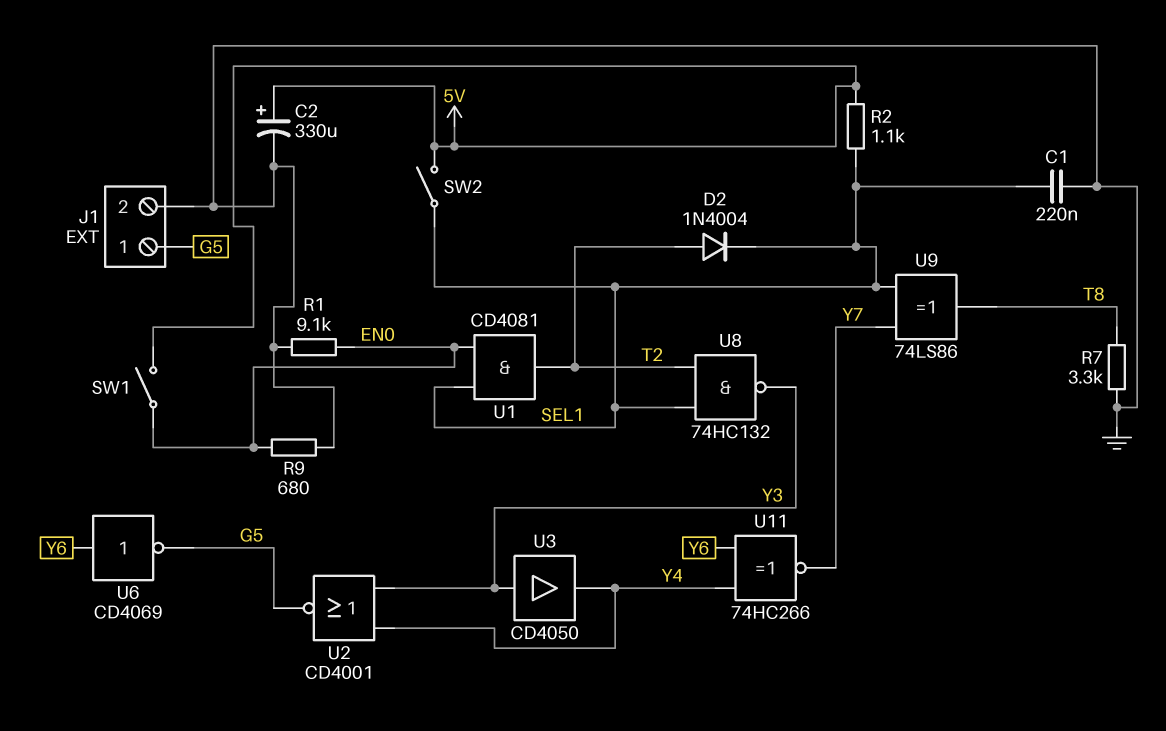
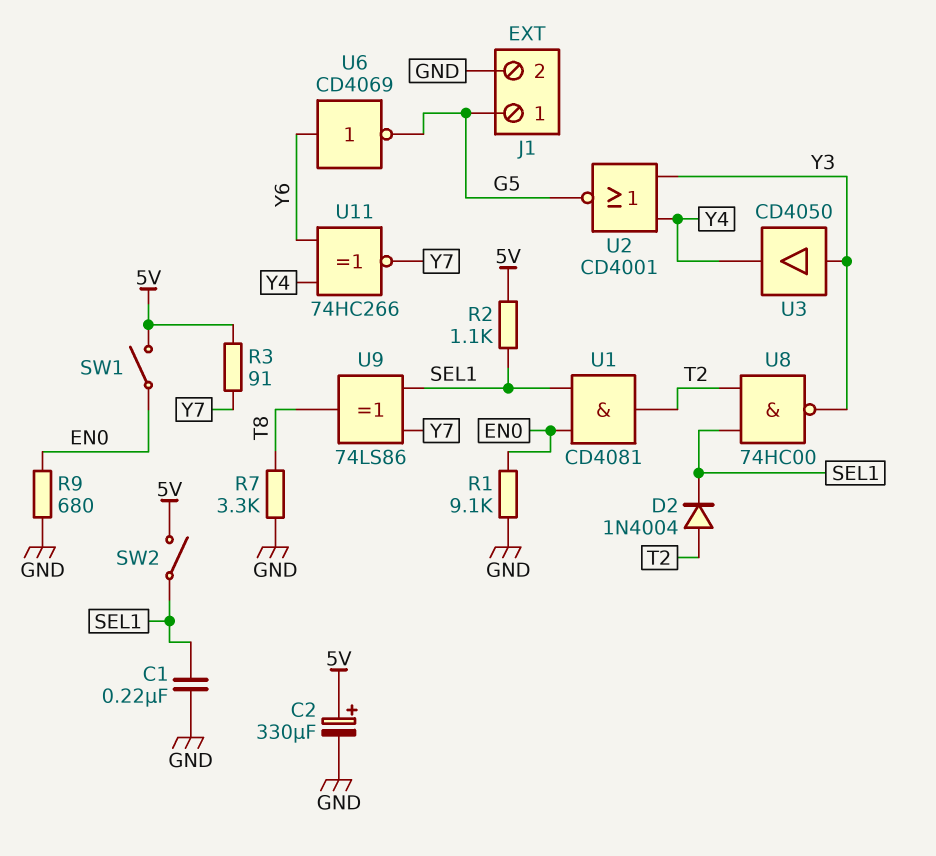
R3: none -> 91 (5V, Y7)
U8: NAND 74HC132 (in SEL1, in T2, out Y3) -> NAND 74HC00 (in SEL1, in T2, out Y3)

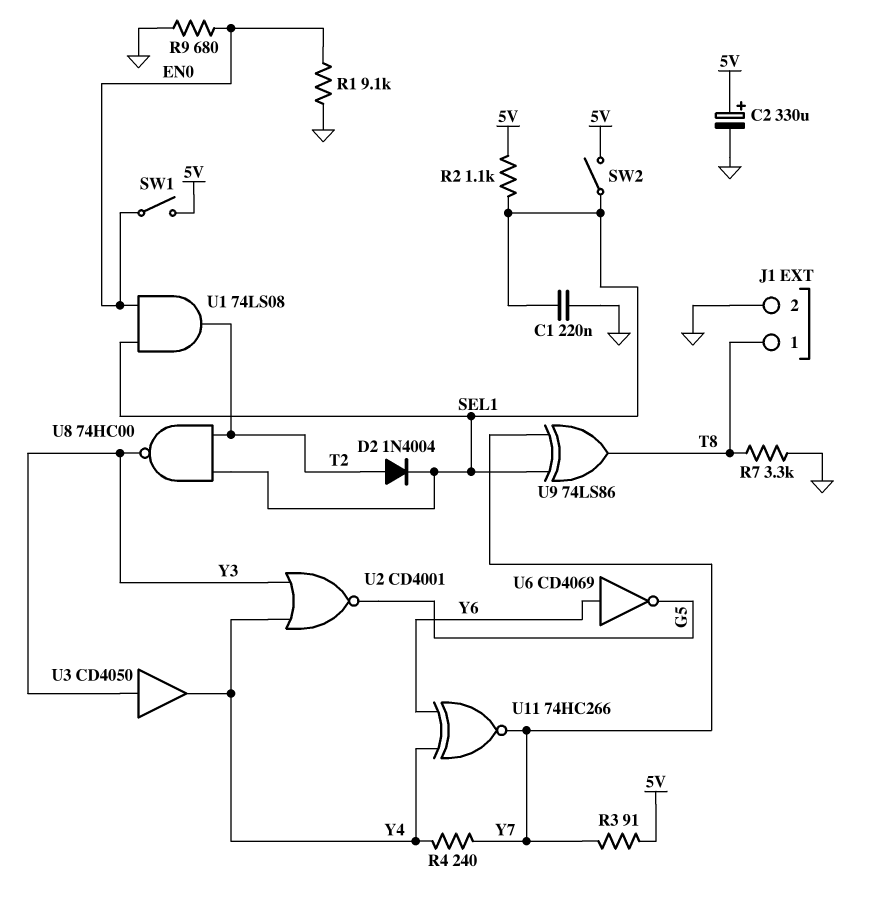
J1 pin 1: G5 -> T8
R4: none -> 240 (Y4, Y7)
U1: AND CD4081 (in EN0, in SEL1, out T2) -> AND 74LS08 (in EN0, in SEL1, out T2)

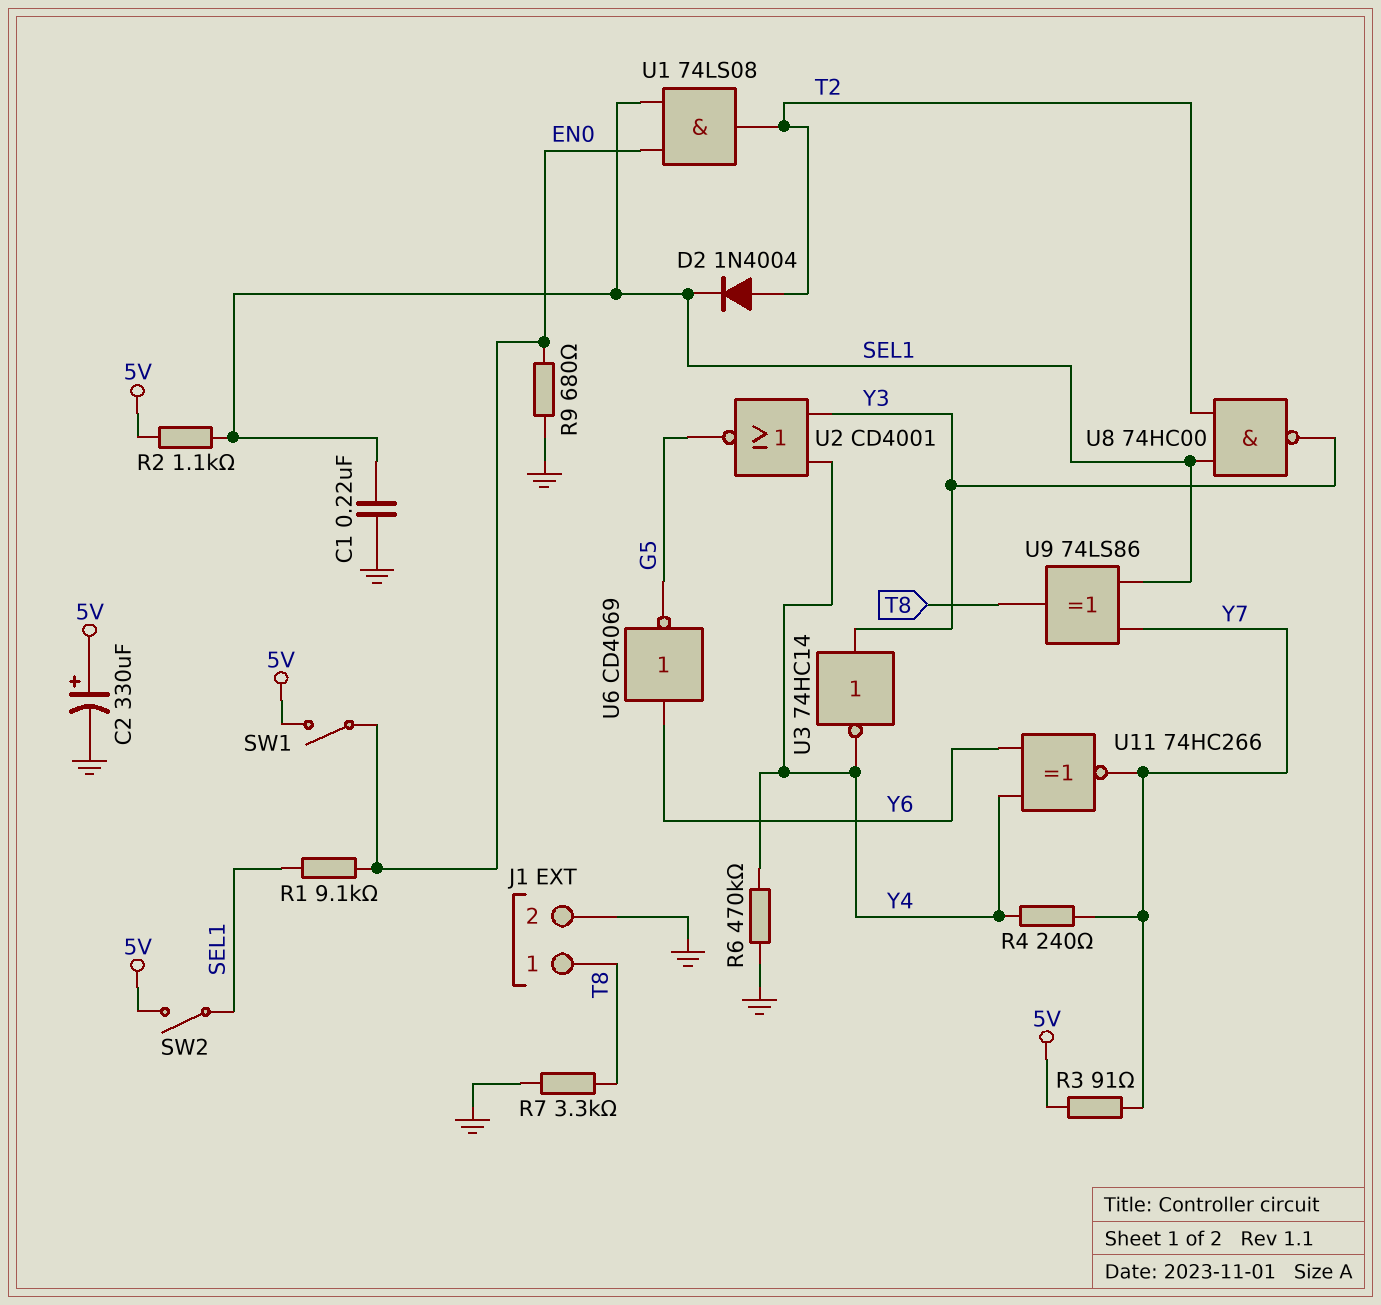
R1: 9.1k (EN0, GND) -> 9.1k (EN0, SEL1)
R6: none -> 470k (GND, Y4)
U3: buffer CD4050 (in Y3, out Y4) -> NOT 74HC14 (in Y3, out Y4)

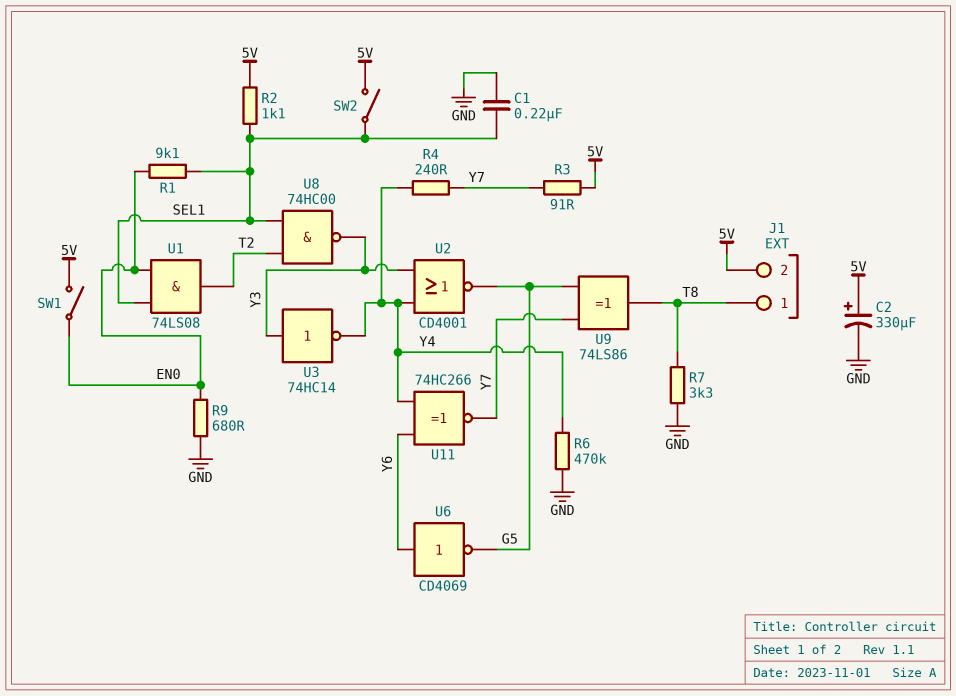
D2: diode 1N4004 (A T2, K SEL1) -> none
J1 pin 2: GND -> 5V
U9: XOR 74LS86 (in SEL1, in Y7, out T8) -> XOR 74LS86 (in G5, in Y7, out T8)

